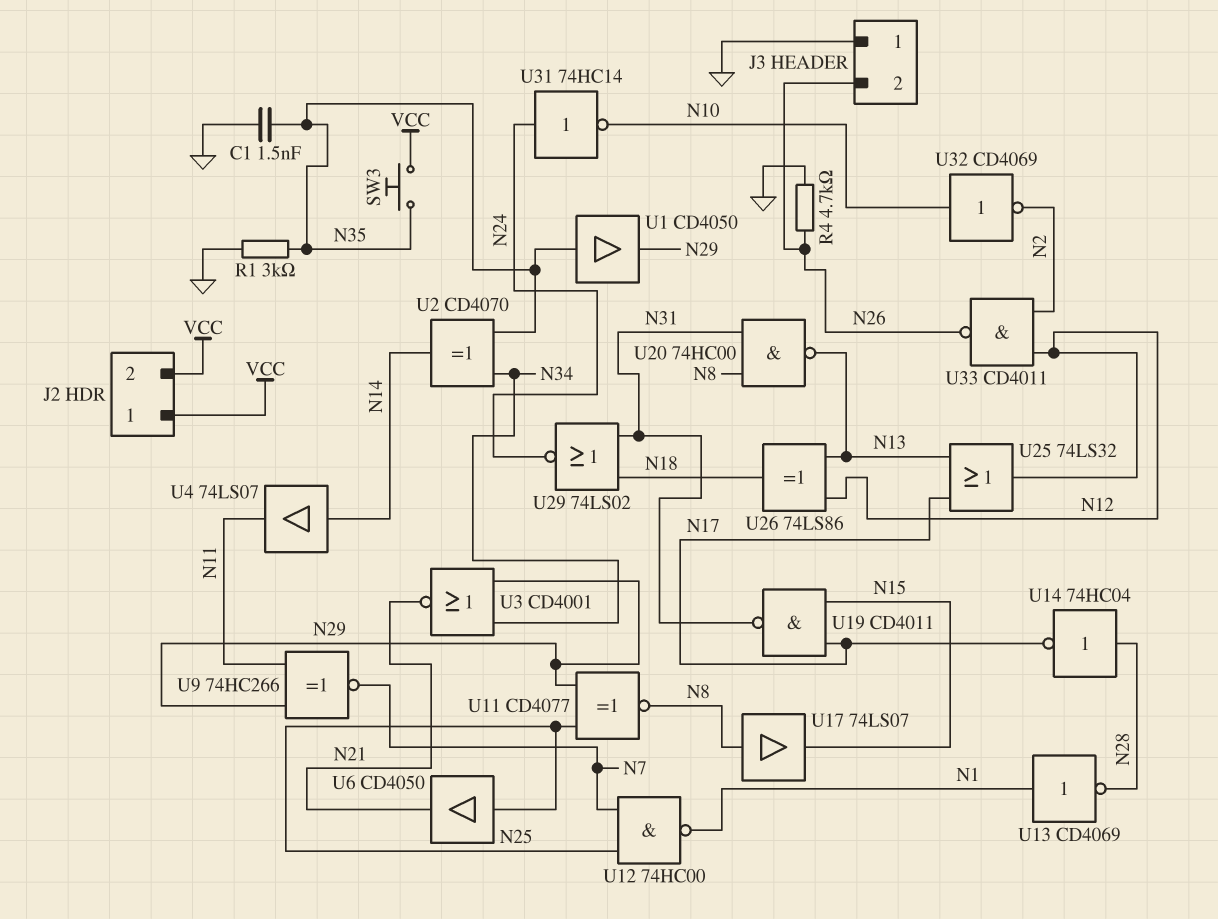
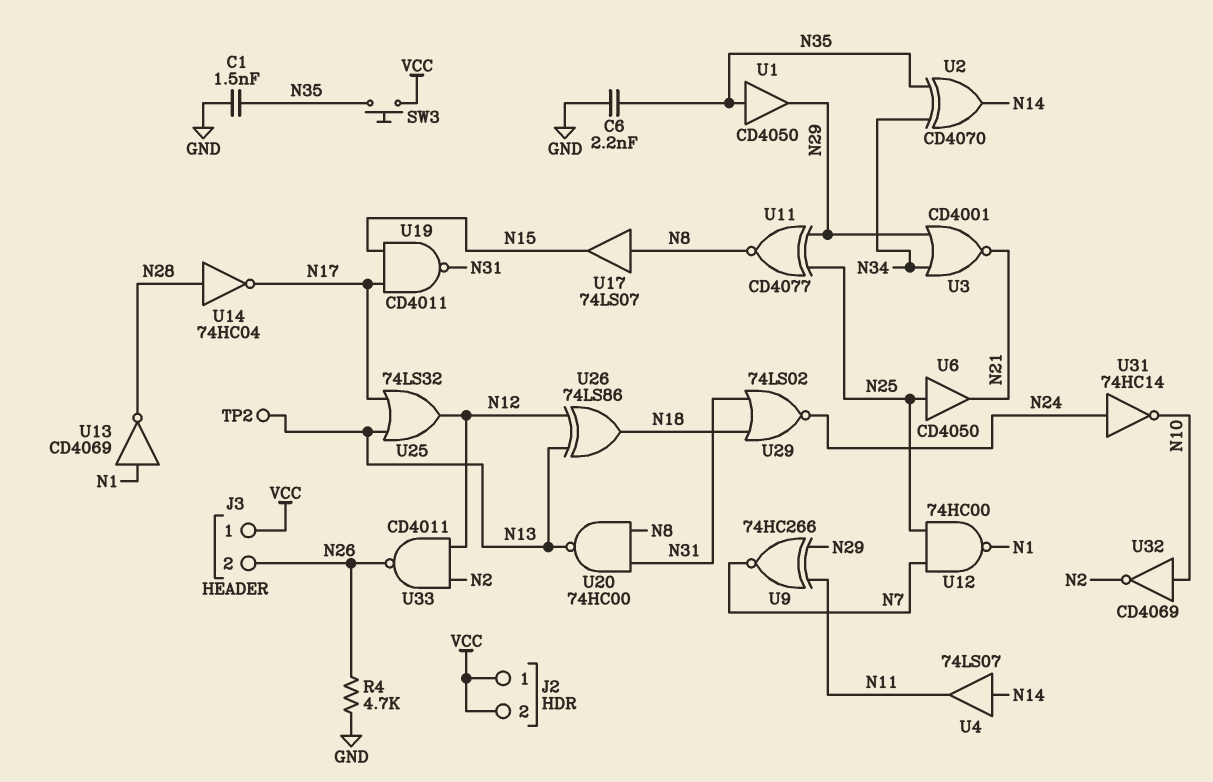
C6: none -> 2.2nF (GND, N35)
J3 pin 1: GND -> VCC
R1: 3k (GND, N35) -> none
TP2: none -> test point (N13)

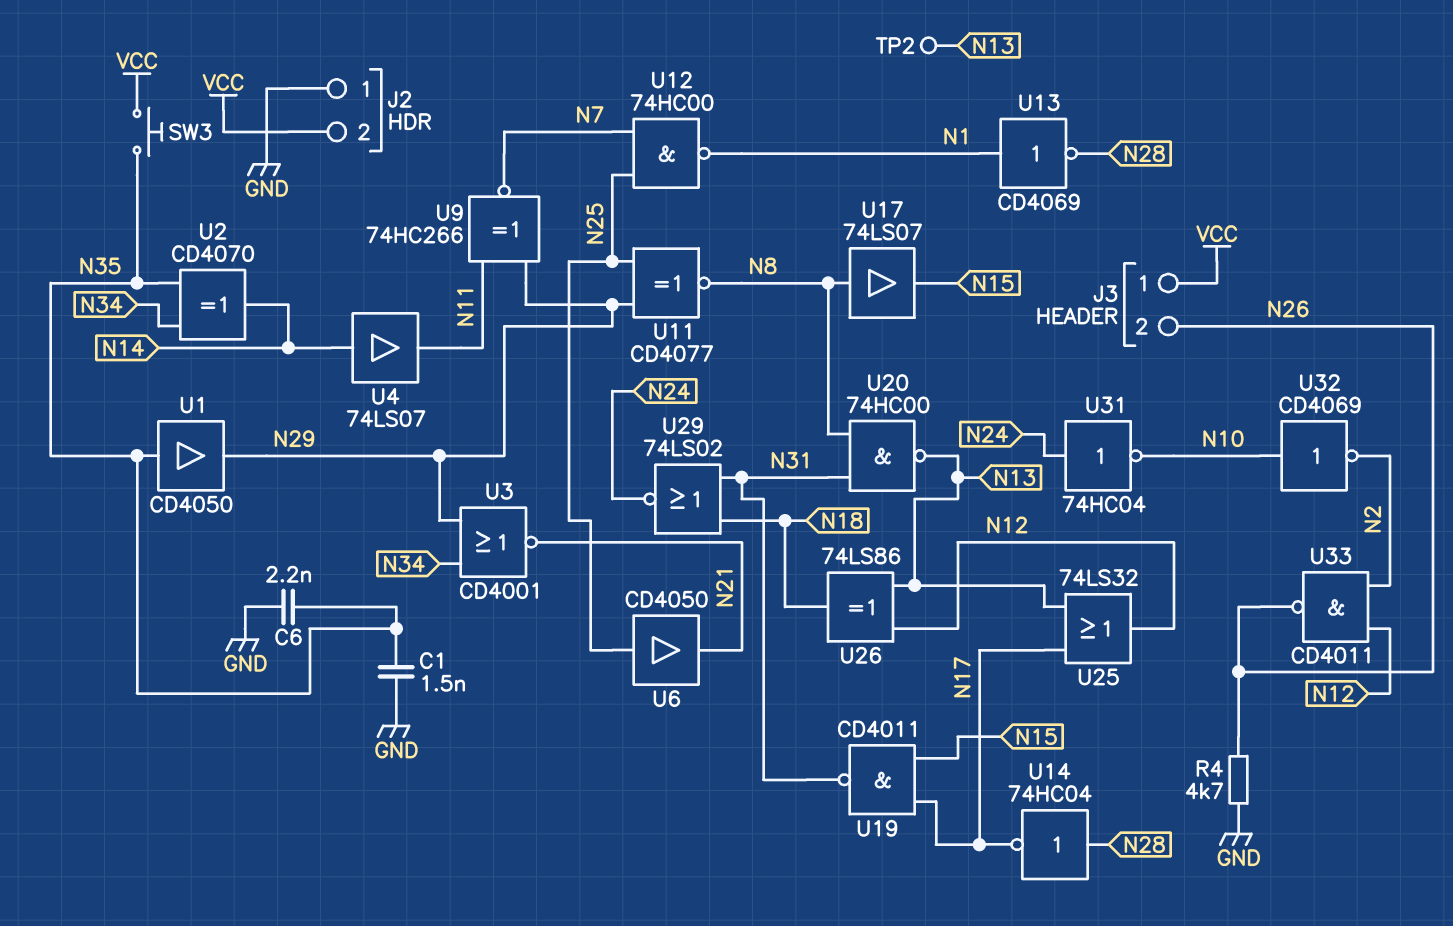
J2 pin 1: VCC -> GND
U31: NOT 74HC14 (in N24, out N10) -> NOT 74HC04 (in N24, out N10)

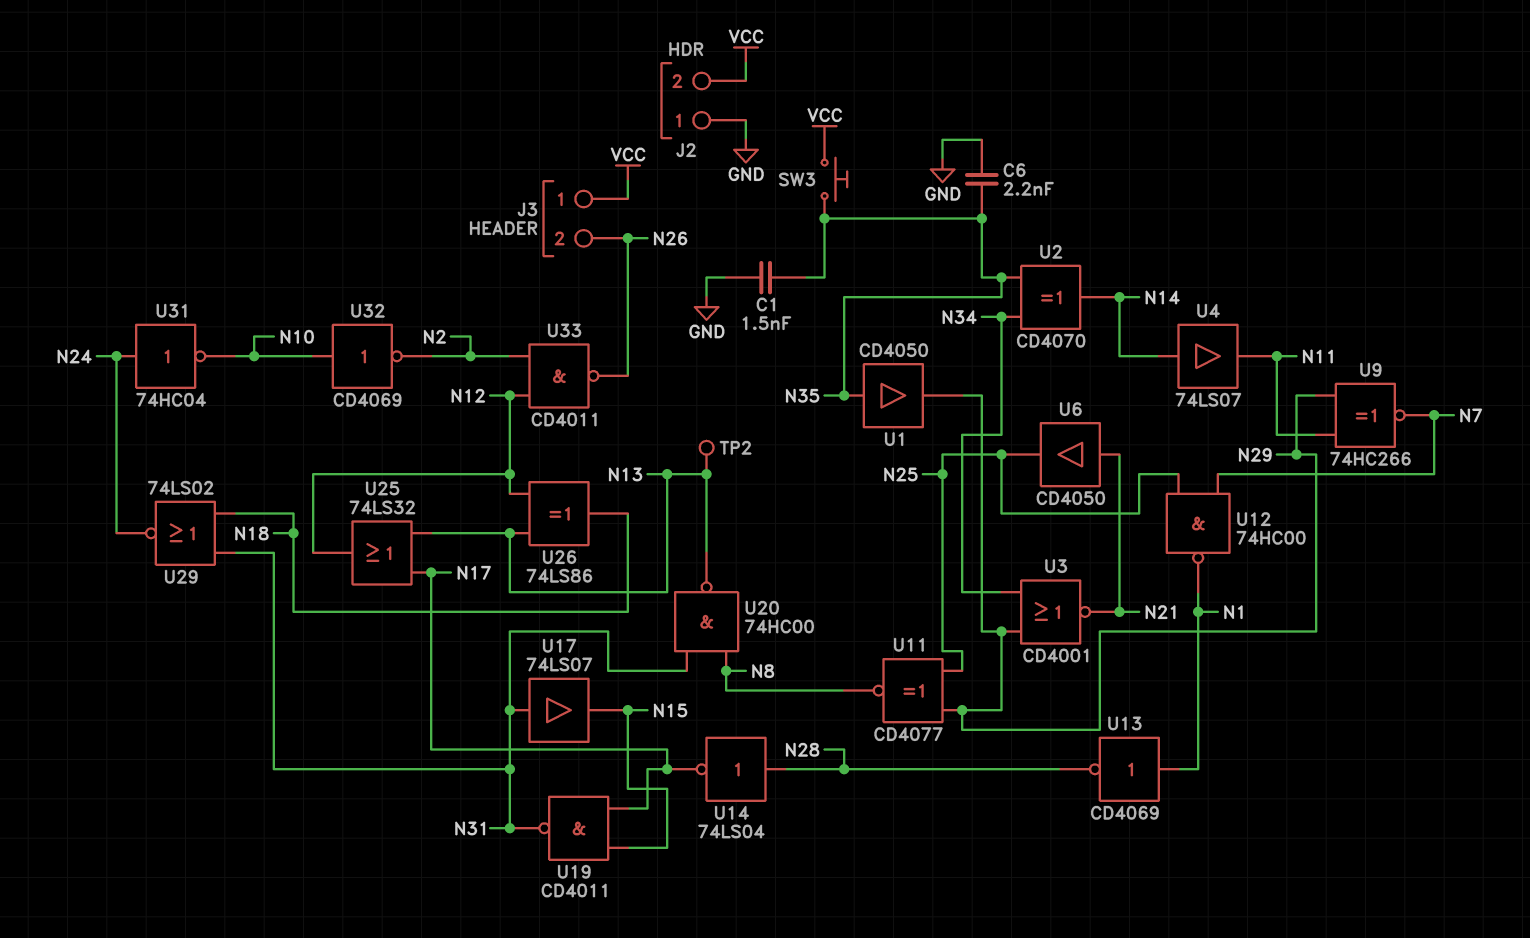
R4: 4.7k (GND, N26) -> none
U6: buffer CD4050 (in N25, out N21) -> buffer CD4050 (in N21, out N25)
U14: NOT 74HC04 (in N28, out N17) -> NOT 74LS04 (in N28, out N17)
U17: buffer 74LS07 (in N8, out N15) -> buffer 74LS07 (in N31, out N15)

